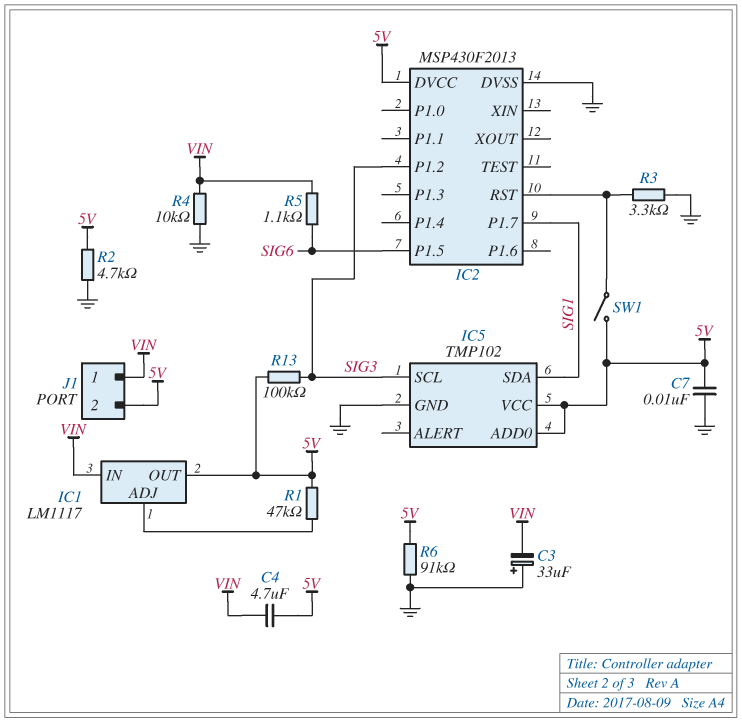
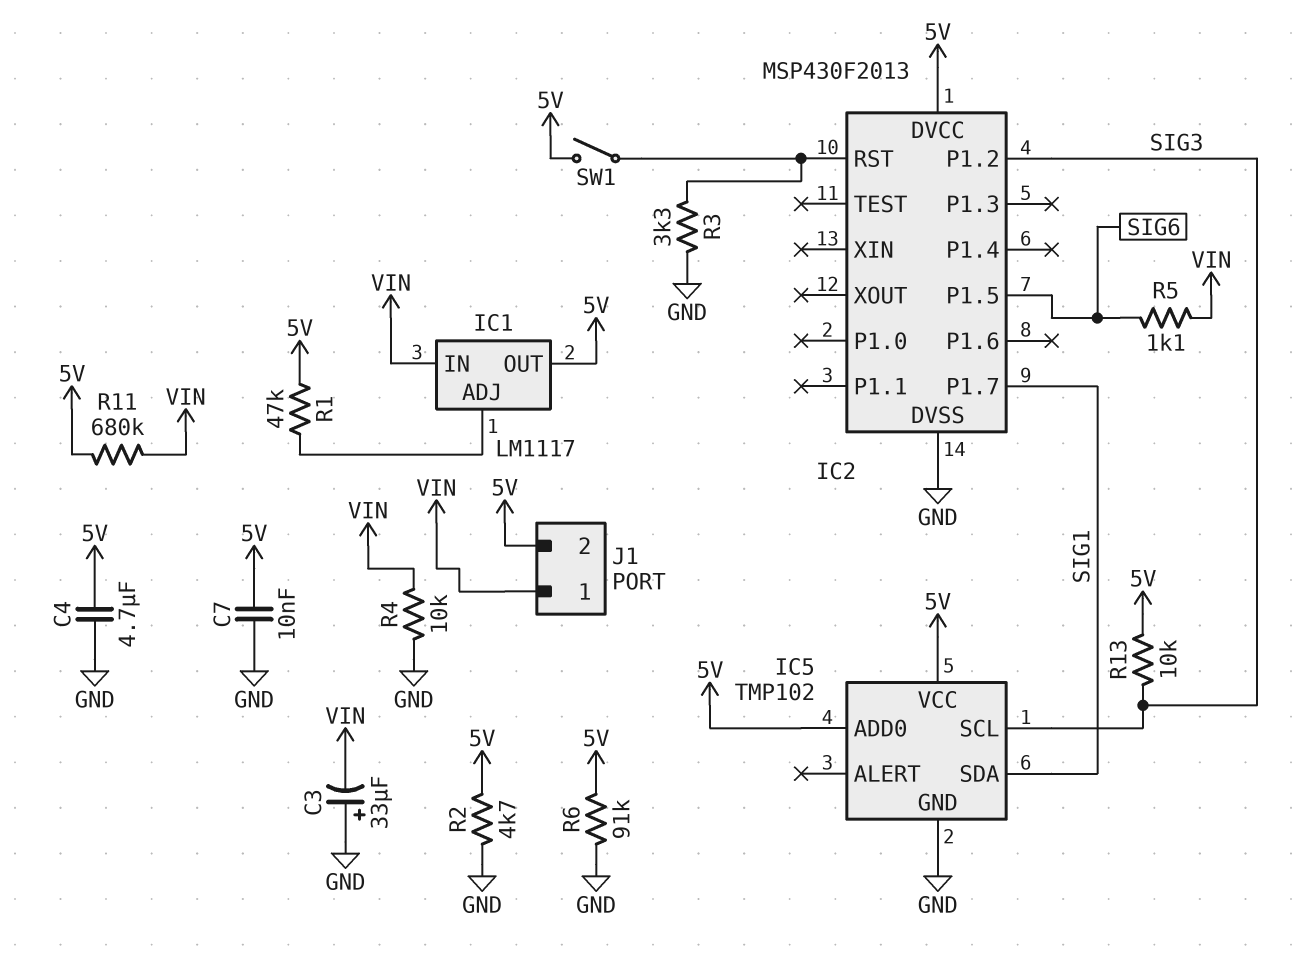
C4: 4.7uF (5V, VIN) -> 4.7uF (5V, GND)
R11: none -> 680k (5V, VIN)
R13: 100k (5V, SIG3) -> 10k (5V, SIG3)

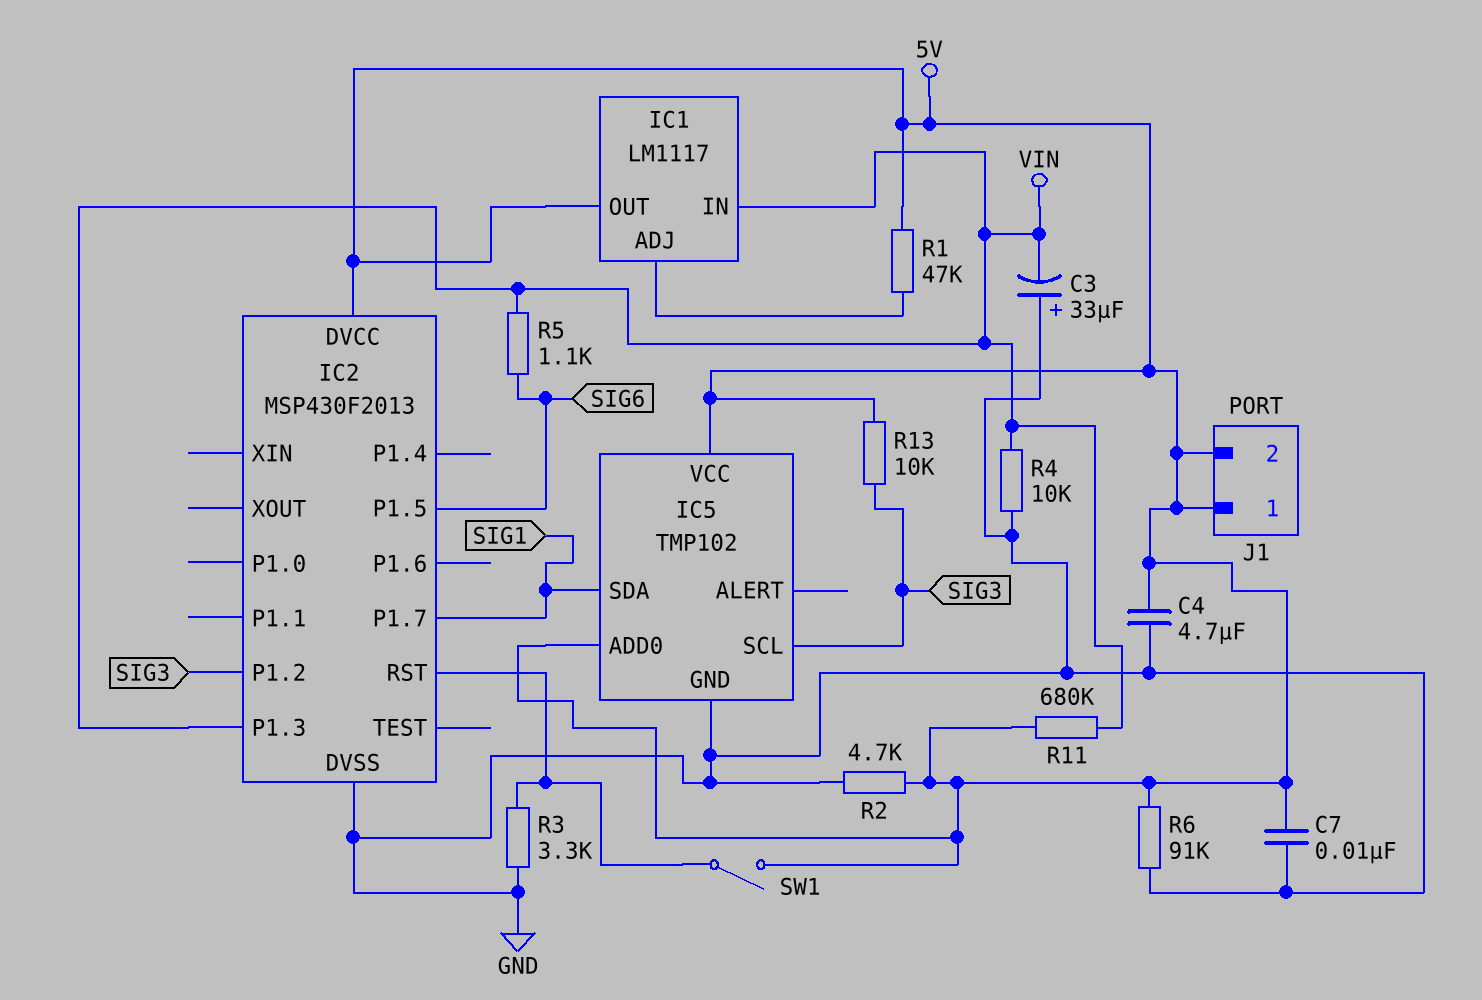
IC2 pin P1.3: none -> VIN
J1 pin 1: VIN -> 5V

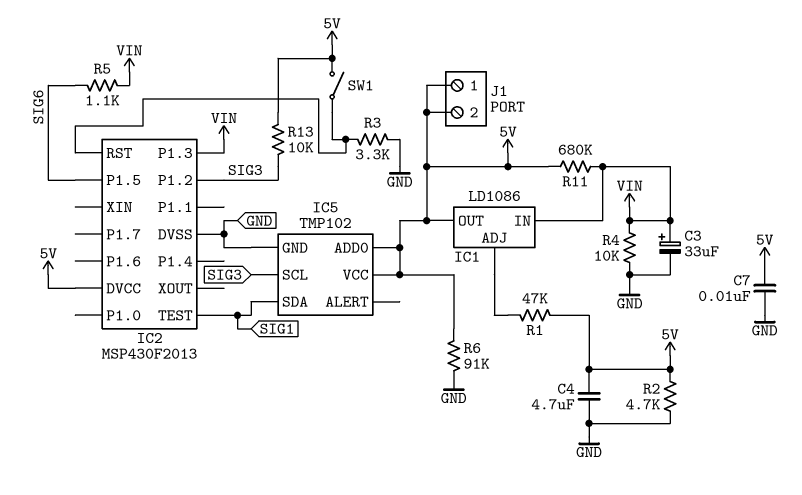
C3: 33uF (plus GND, minus VIN) -> 33uF (plus VIN, minus GND)
IC1: LM1117 -> LD1086
IC2 pin P1.7: SIG1 -> none
IC2 pin TEST: none -> SIG1

